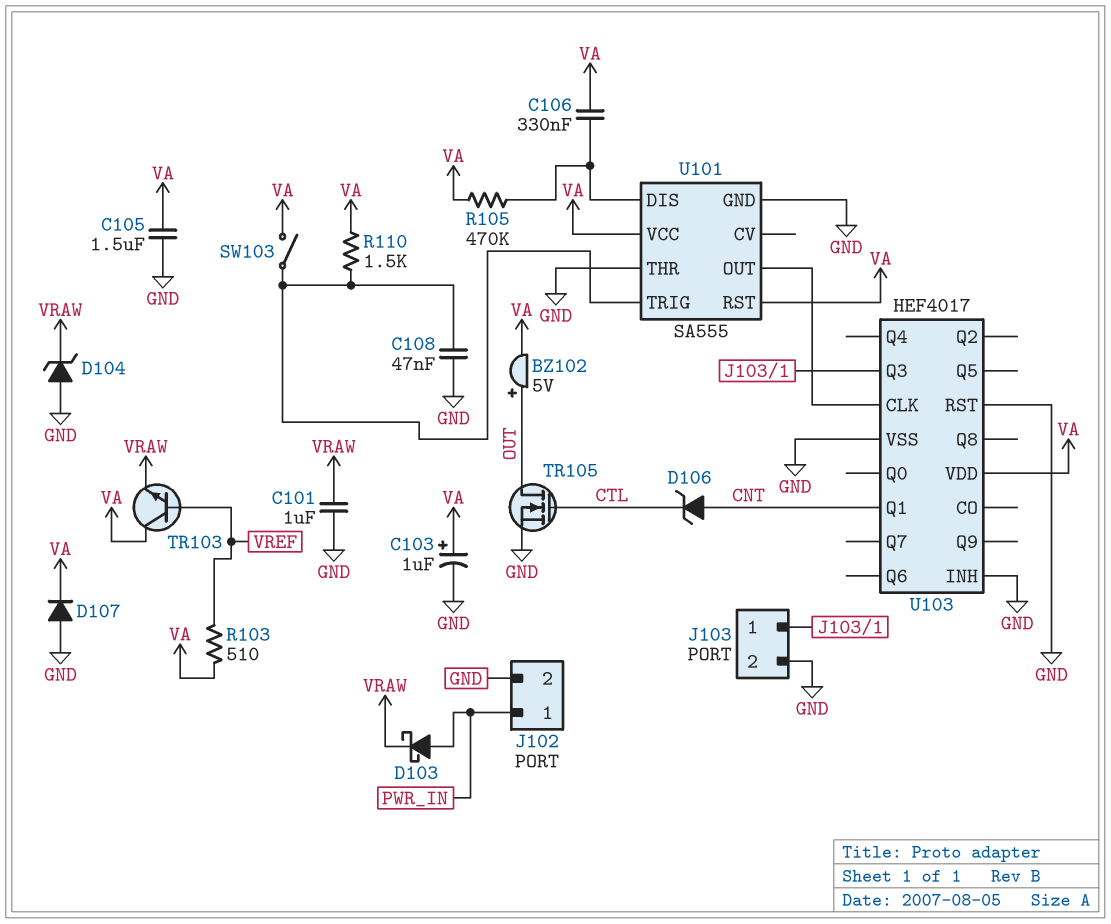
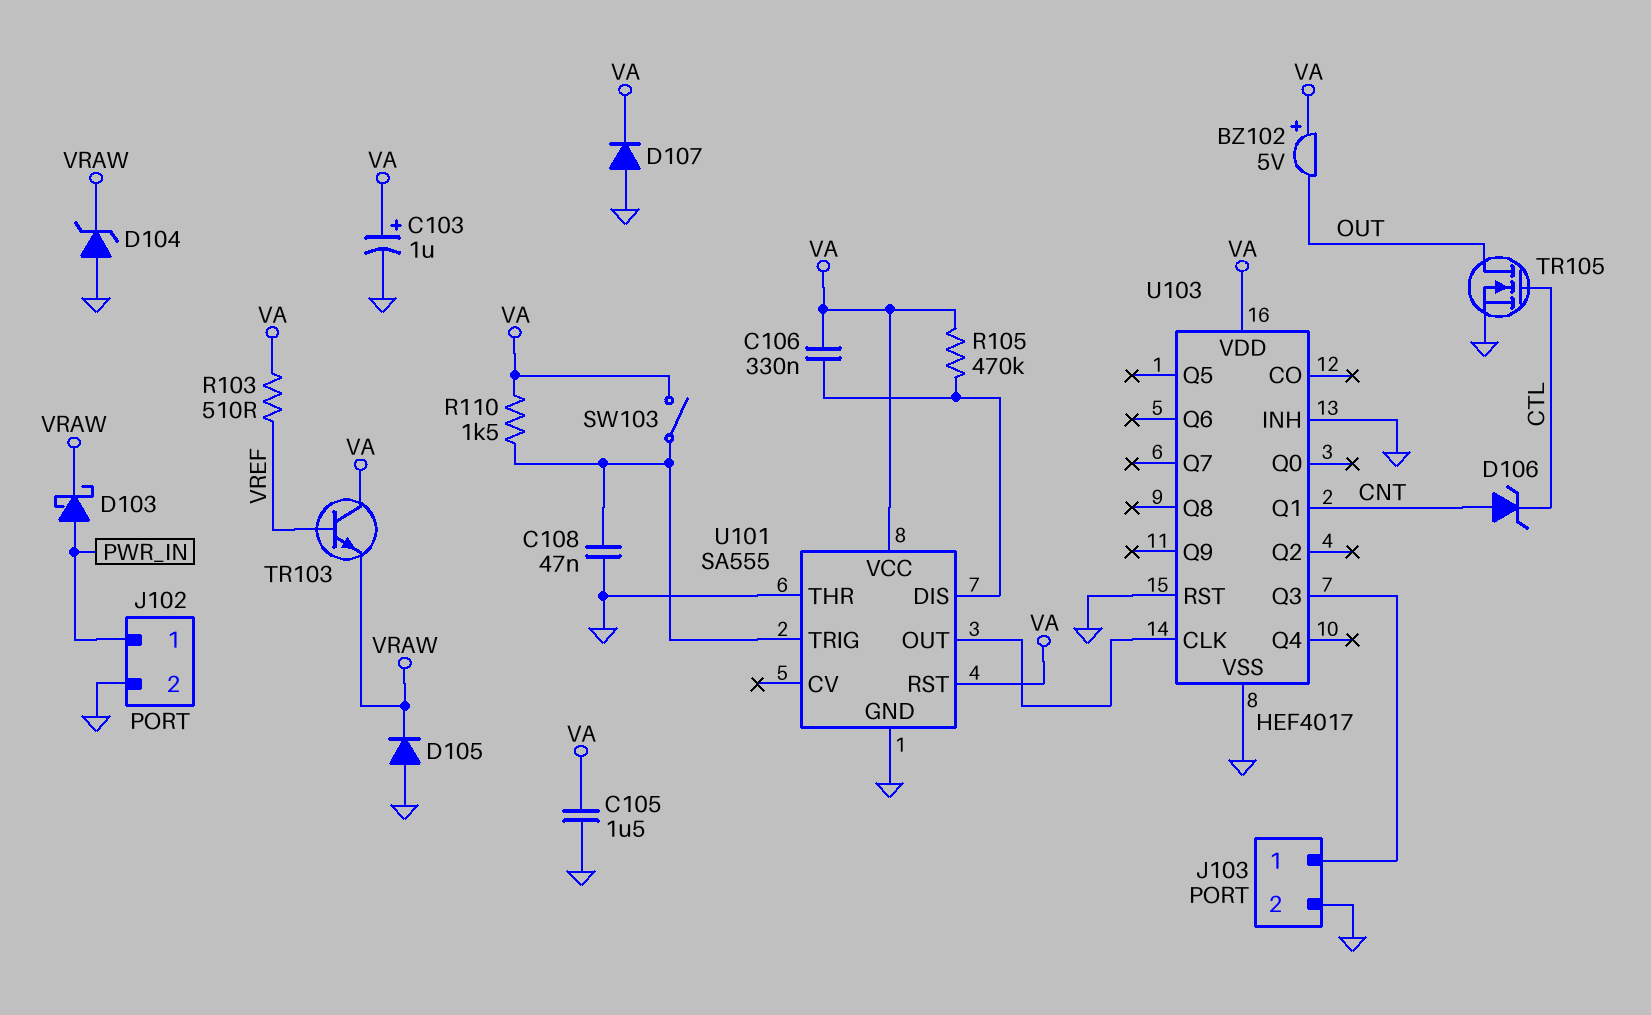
BZ102: buzzer 5V (plus OUT, minus VA) -> buzzer 5V (plus VA, minus OUT)
C101: 1uF (GND, VRAW) -> none
D105: none -> diode (A GND, K VRAW)

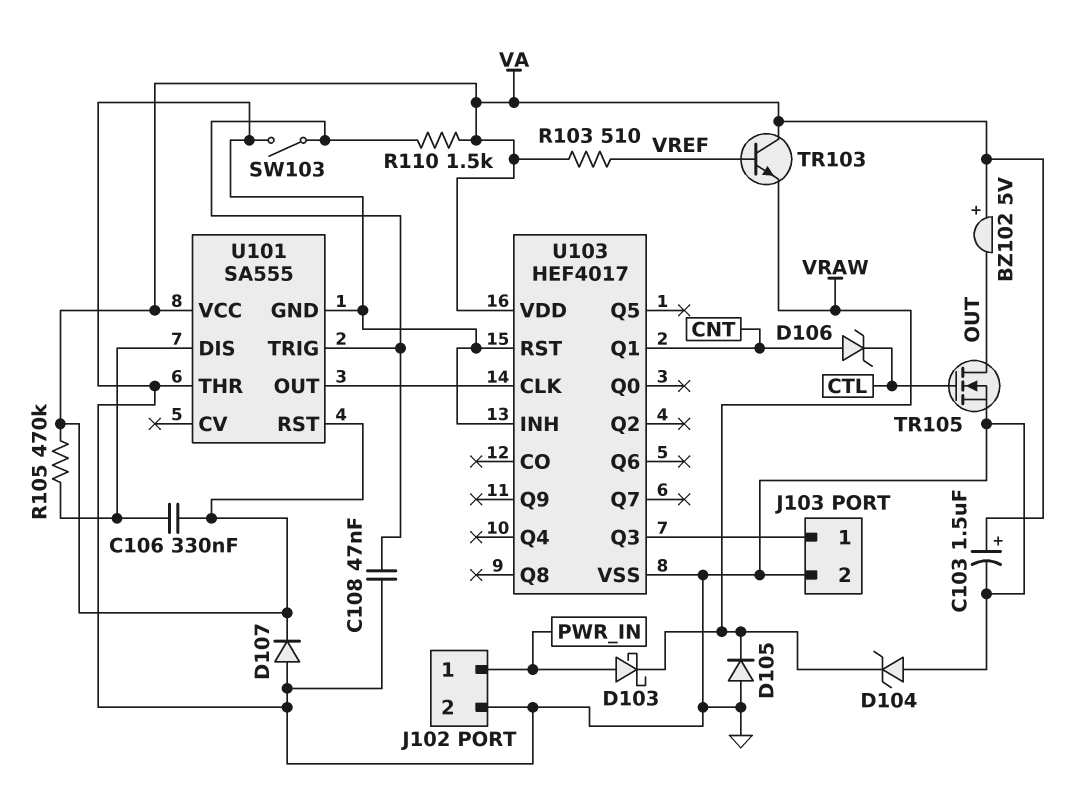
C103: 1uF (plus VA, minus GND) -> 1.5uF (plus VA, minus GND)
C105: 1.5uF (GND, VA) -> none
SW103: switch (U101/TRIG, VA) -> switch (GND, U101/TRIG)

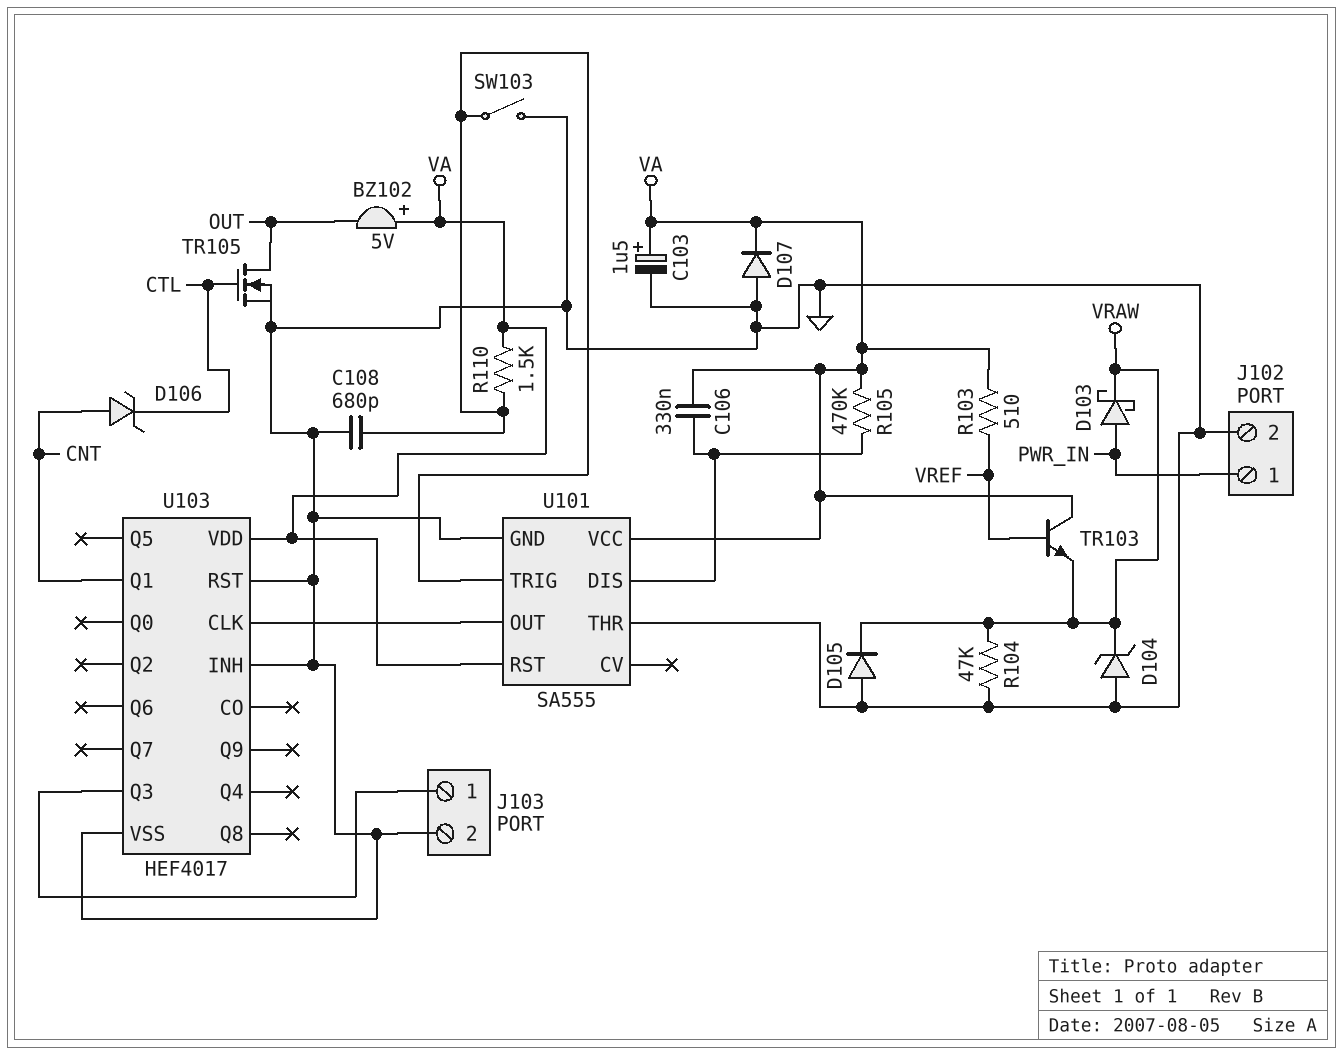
C108: 47nF (GND, U101/TRIG) -> 680pF (GND, U101/TRIG)
R104: none -> 47k (GND, VRAW)

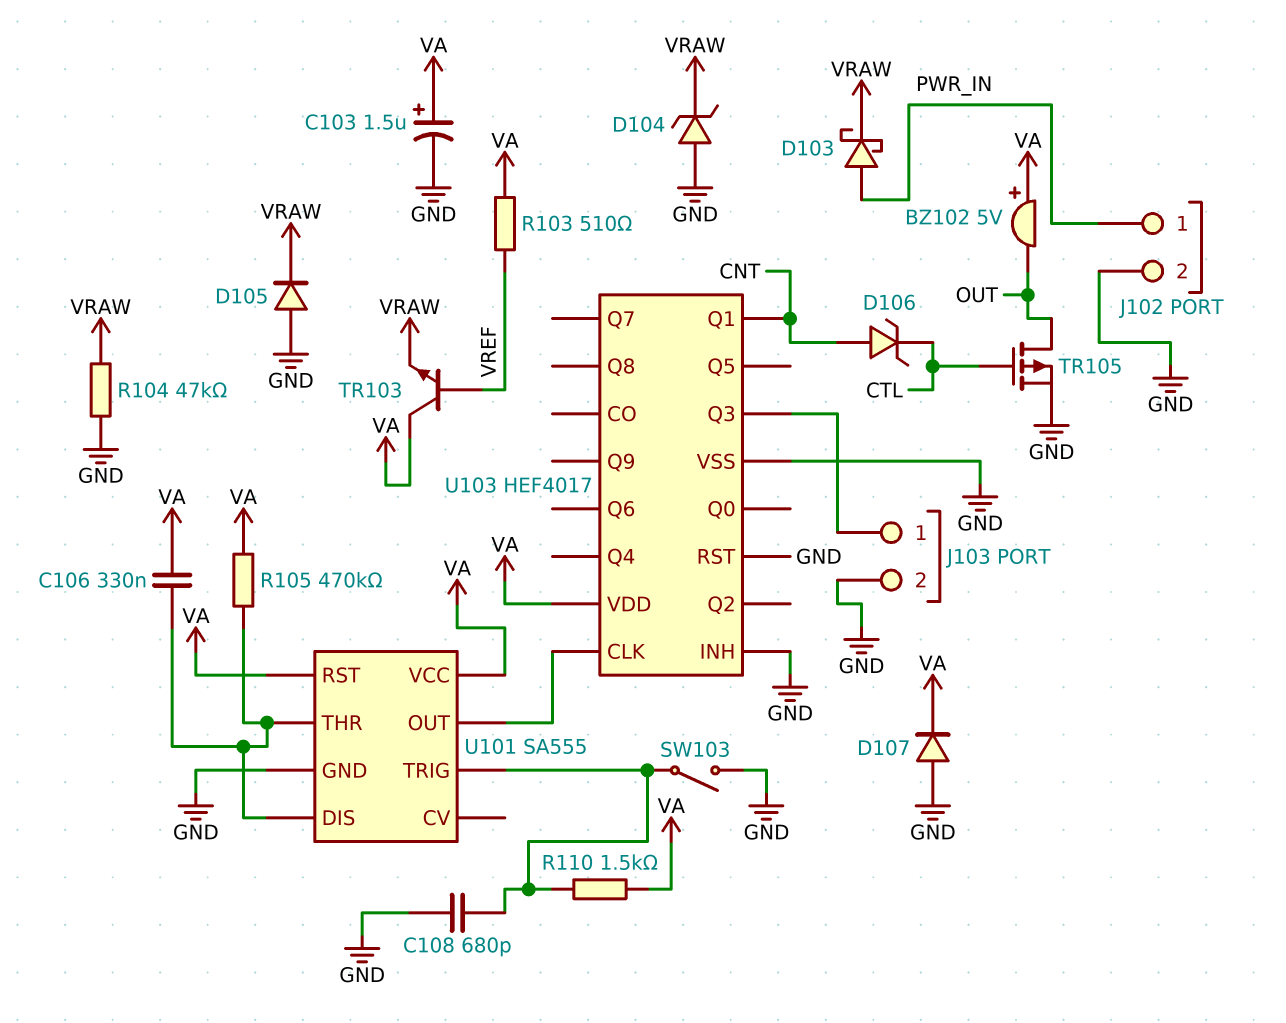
TR105: NMOS (G CTL, D OUT, S GND) -> PMOS (G CTL, D OUT, S GND)
U101 pin THR: GND -> U101/DIS

